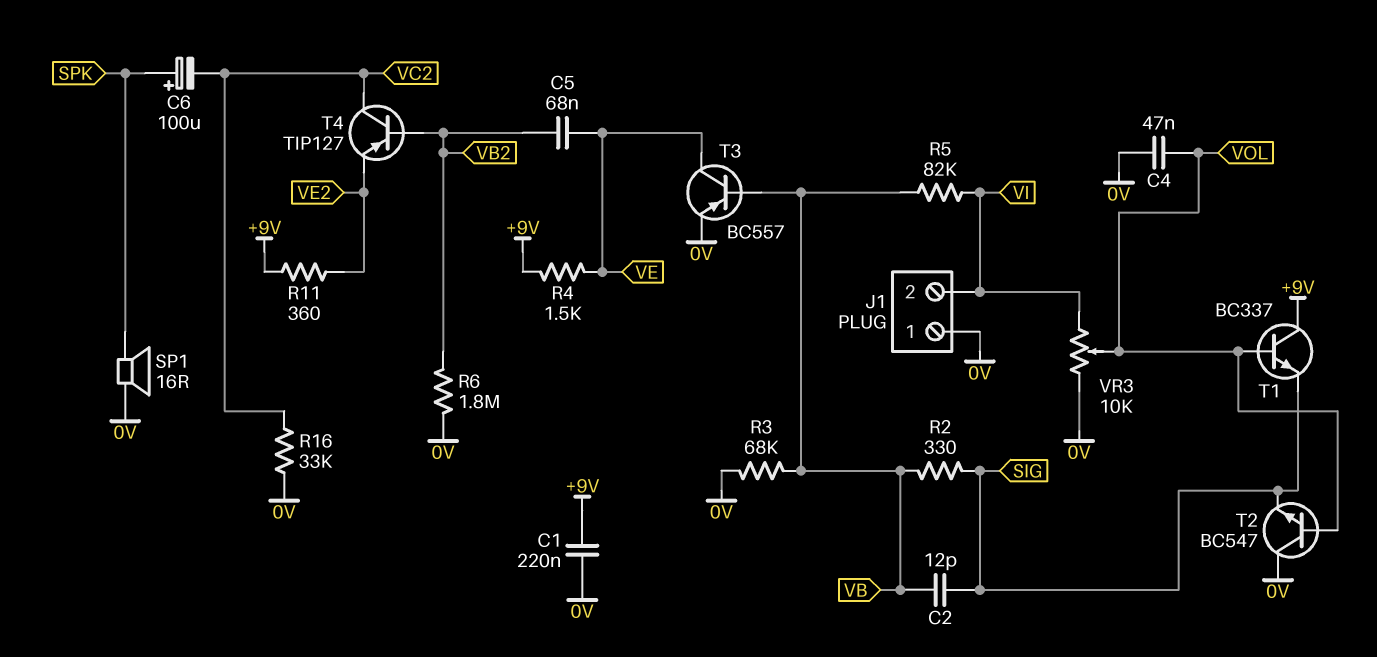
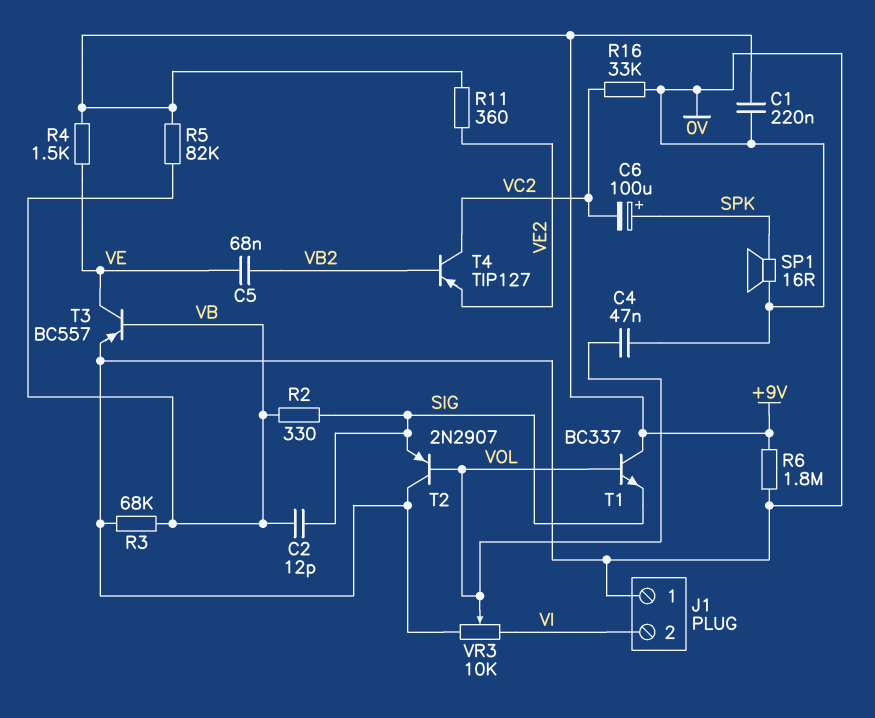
R5: 82k (VB, VI) -> 82k (+9V, VB)
R6: 1.8M (0V, VB2) -> 1.8M (+9V, 0V)
T2: NPN BC547 (B VOL, C 0V, E SIG) -> PNP 2N2907 (B VOL, C 0V, E SIG)

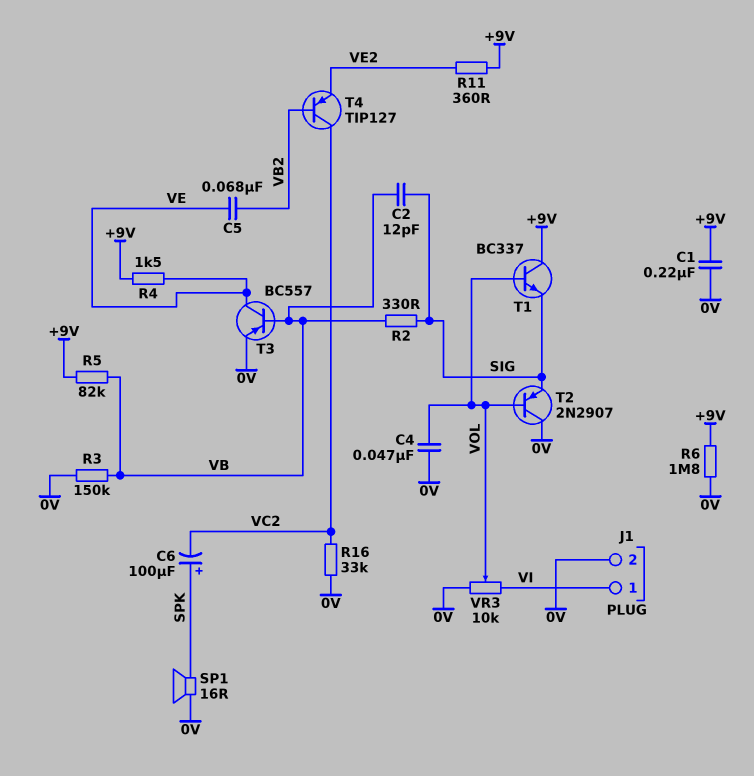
J1 pin 1: 0V -> VI
J1 pin 2: VI -> 0V
R3: 68k (0V, VB) -> 150k (0V, VB)

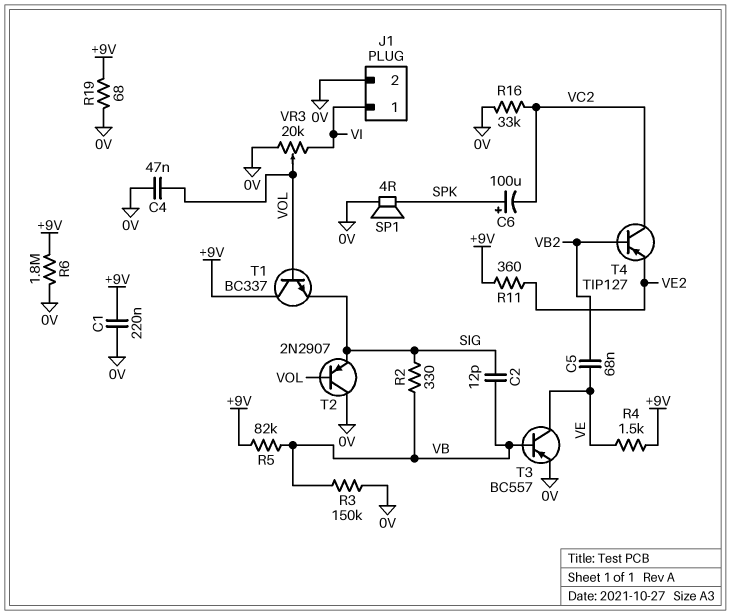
R19: none -> 68 (+9V, 0V)
SP1: speaker 16R (0V, SPK) -> speaker 4R (0V, SPK)
VR3: 10k (0V, VI, wiper VOL) -> 20k (0V, VI, wiper VOL)

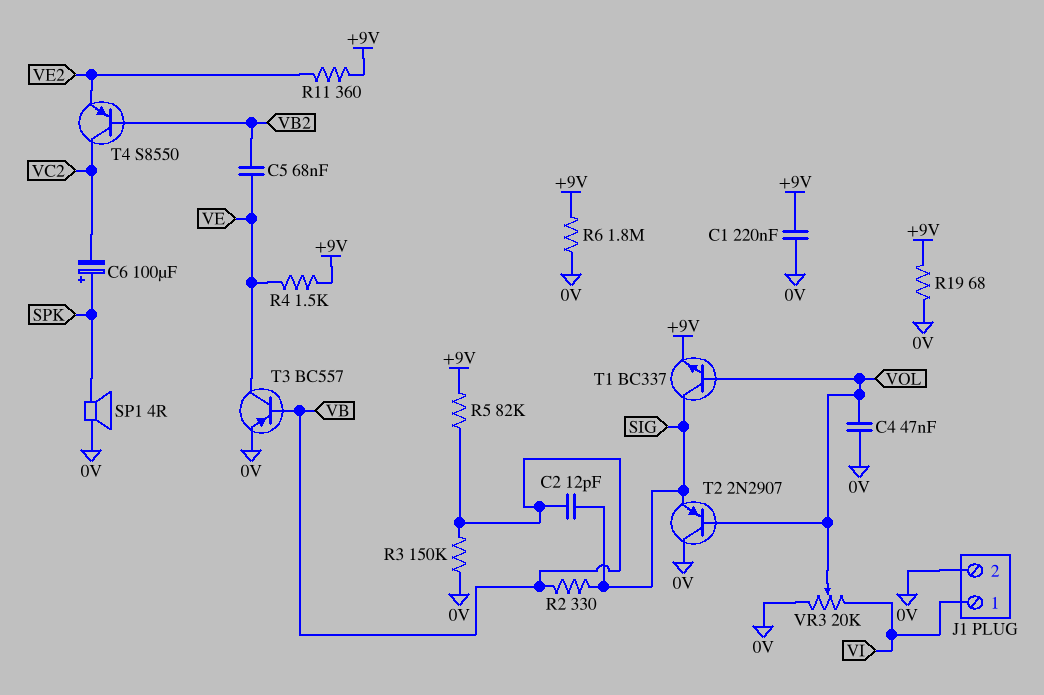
R16: 33k (0V, VC2) -> none
T1: NPN BC337 (B VOL, C +9V, E SIG) -> NPN BC337 (B VOL, C SIG, E +9V)
T4: PNP TIP127 (B VB2, C VC2, E VE2) -> PNP S8550 (B VB2, C VC2, E VE2)

